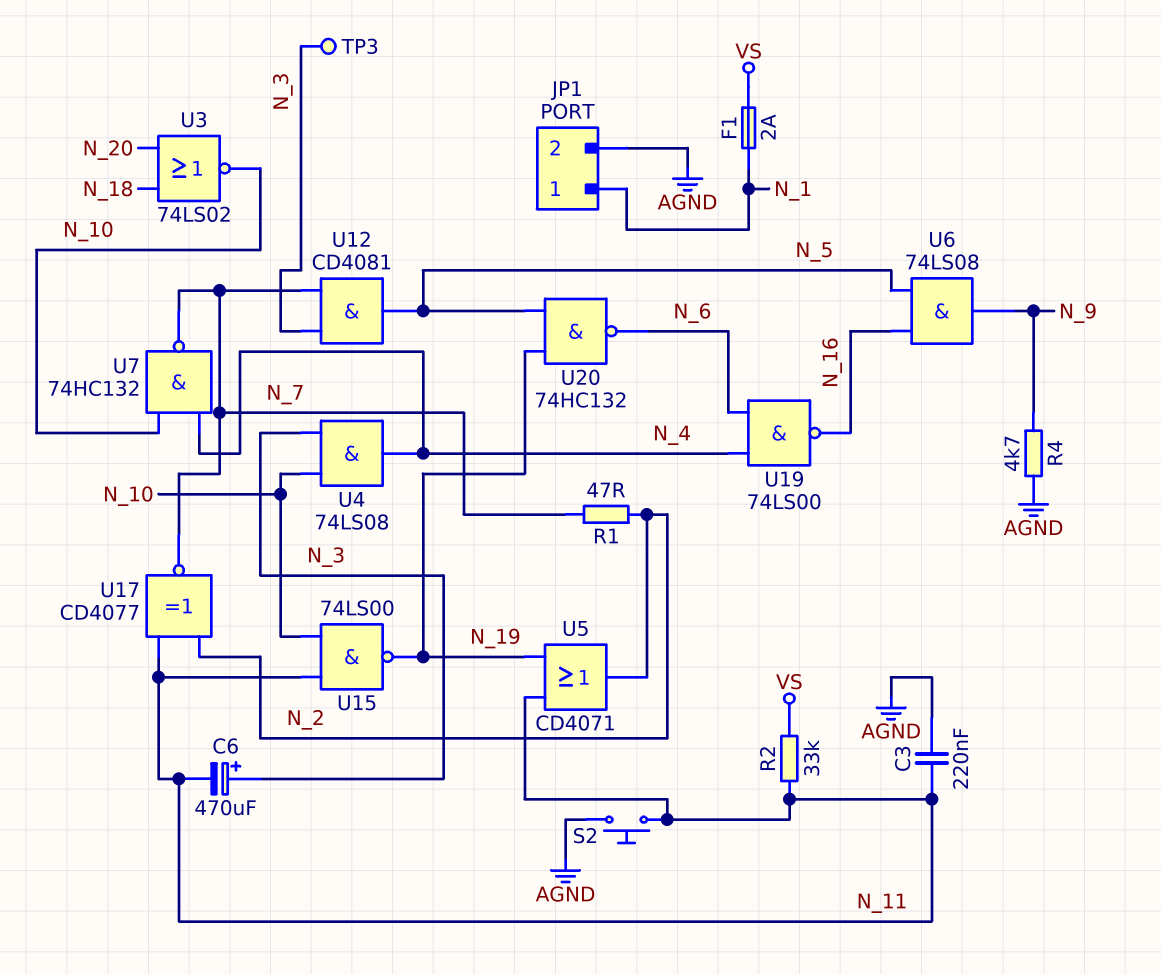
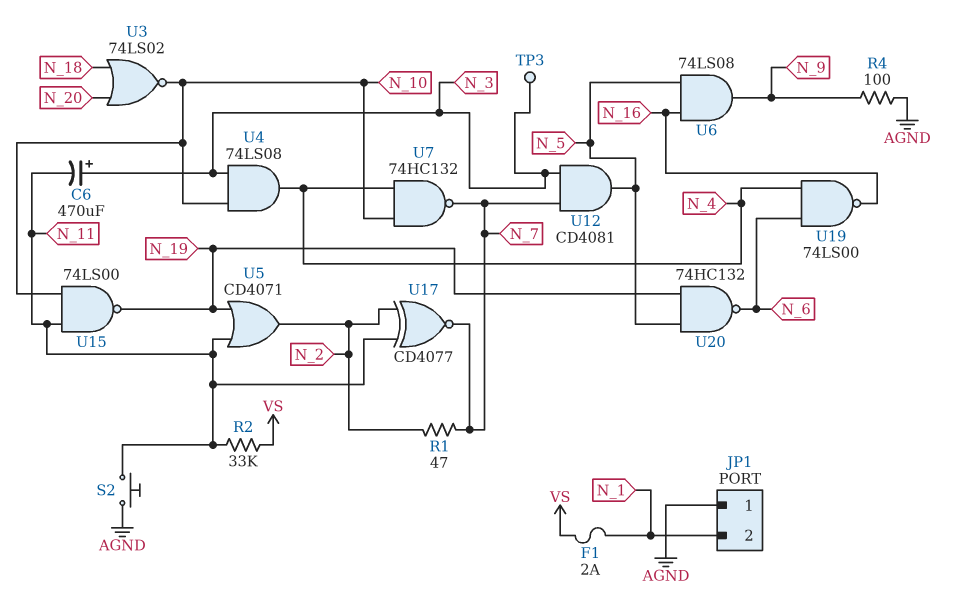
C3: 220nF (AGND, N_11) -> none
JP1 pin 1: N_1 -> AGND
JP1 pin 2: AGND -> N_1
R4: 4.7k (AGND, N_9) -> 100 (AGND, N_9)

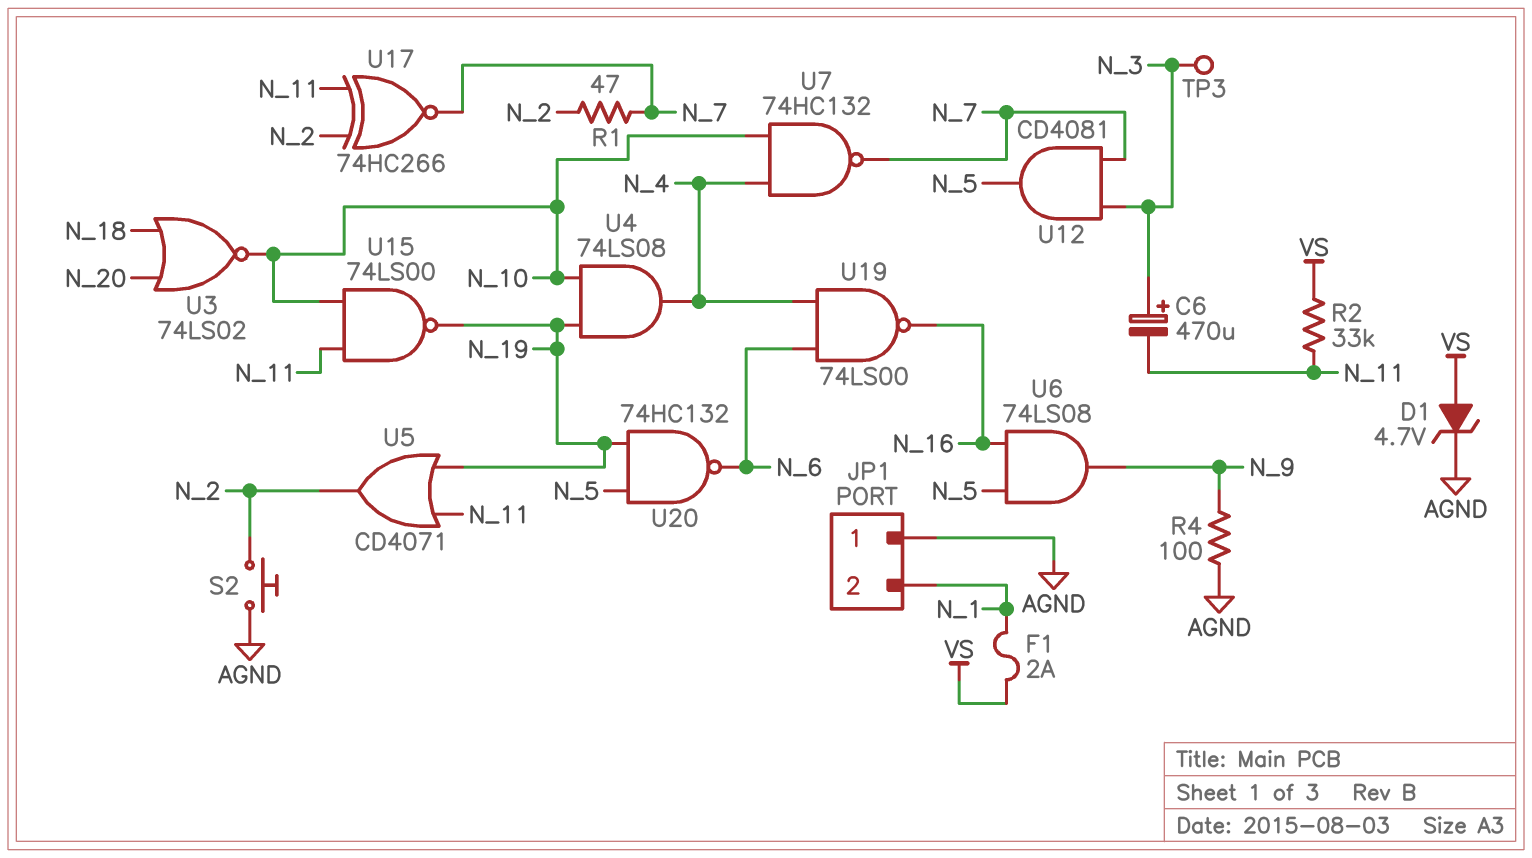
D1: none -> zener 4.7V (A VS, K AGND)
S2: button (AGND, N_11) -> button (AGND, N_2)
U4: AND 74LS08 (in N_3, in N_10, out N_4) -> AND 74LS08 (in N_10, in N_19, out N_4)
U17: XNOR CD4077 (in N_2, in N_11, out N_7) -> XNOR 74HC266 (in N_2, in N_11, out N_7)

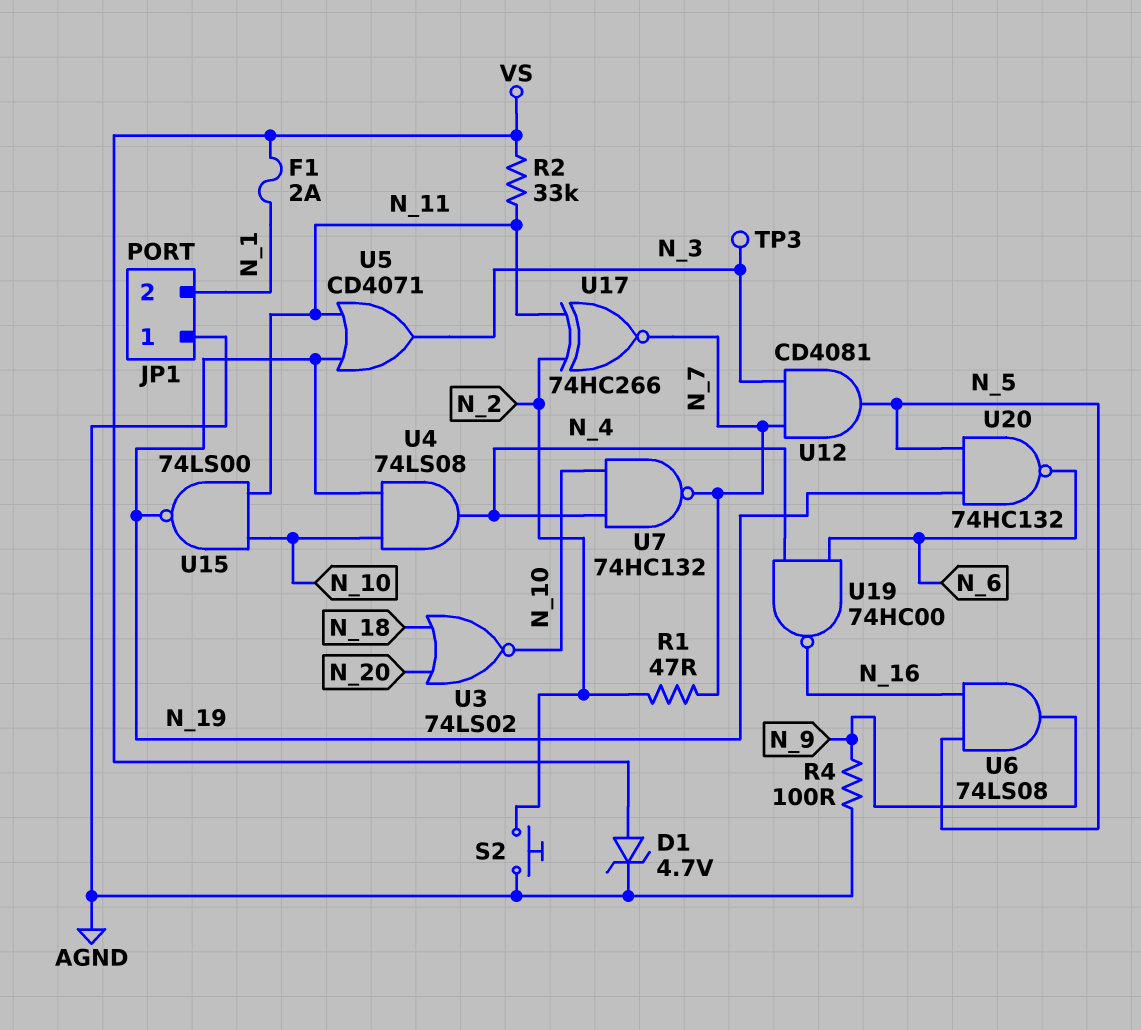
C6: 470uF (plus N_3, minus N_11) -> none
U5: OR CD4071 (in N_11, in N_19, out N_2) -> OR CD4071 (in N_11, in N_19, out N_3)
U19: NAND 74LS00 (in N_4, in N_6, out N_16) -> NAND 74HC00 (in N_4, in N_6, out N_16)

